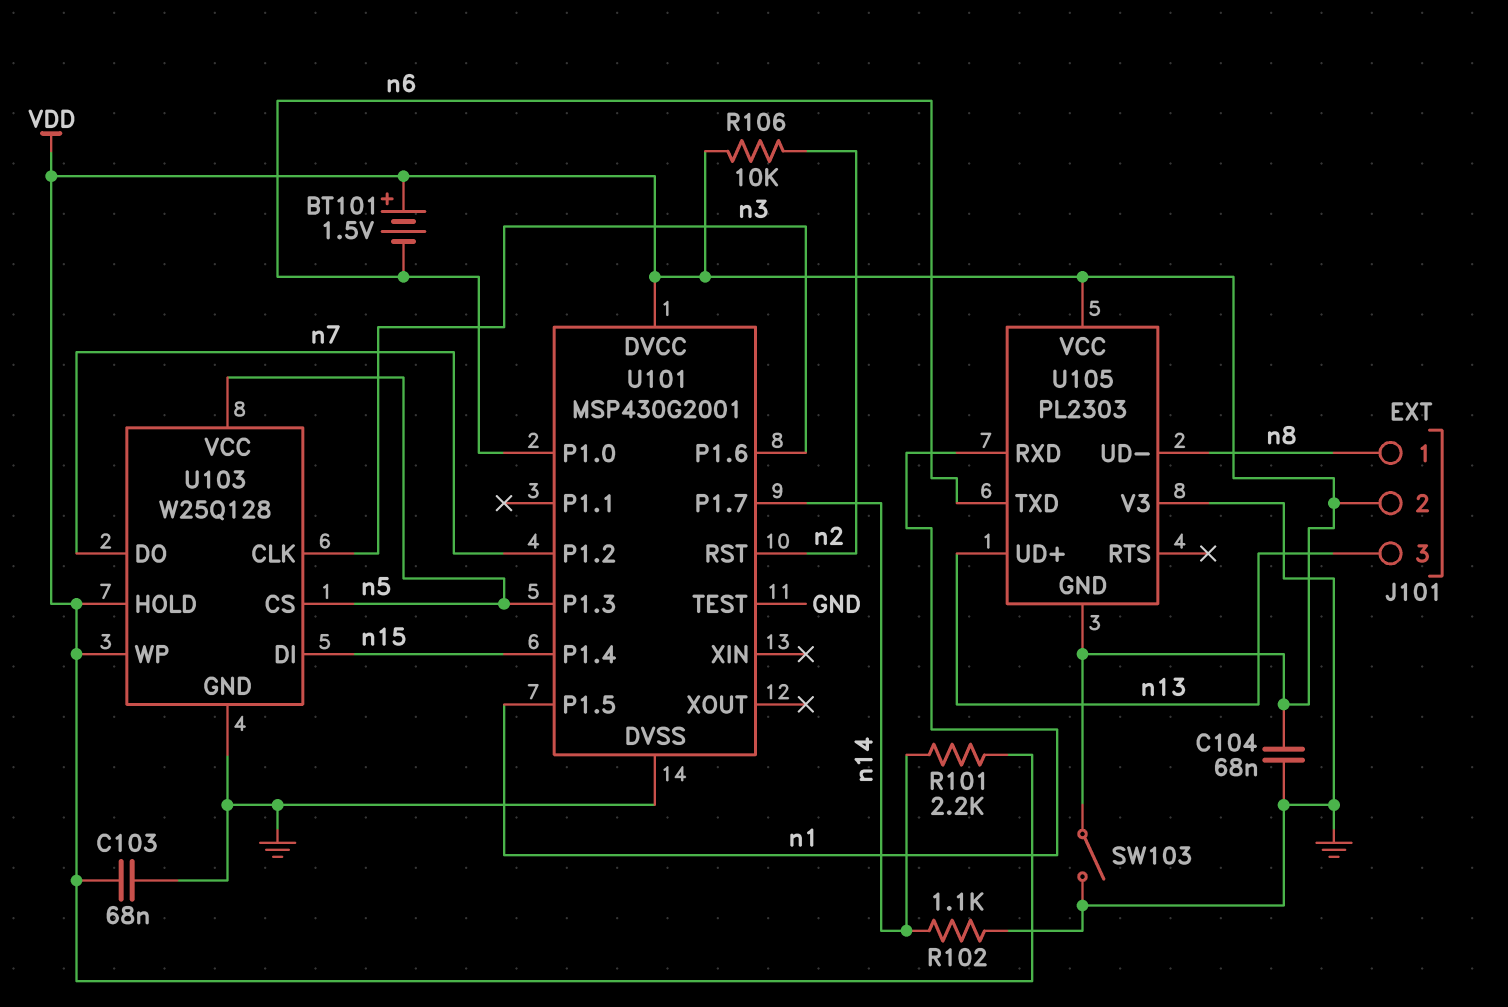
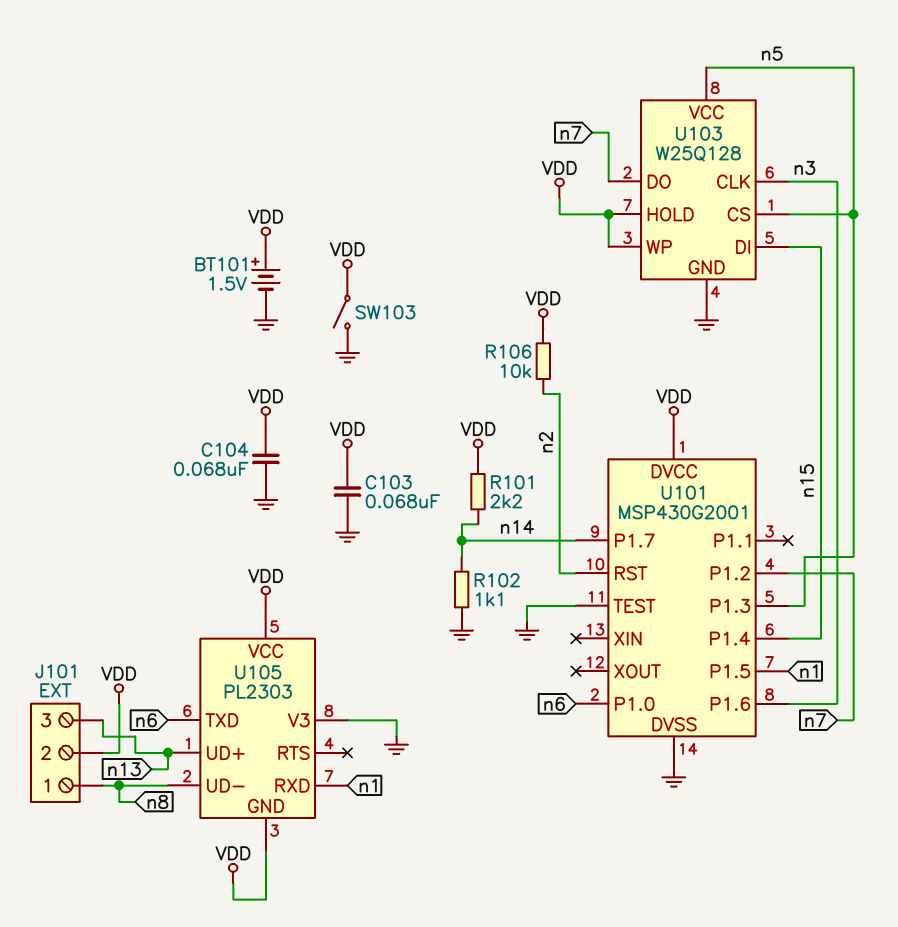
BT101: 1.5V (plus VDD, minus n6) -> 1.5V (plus VDD, minus GND)

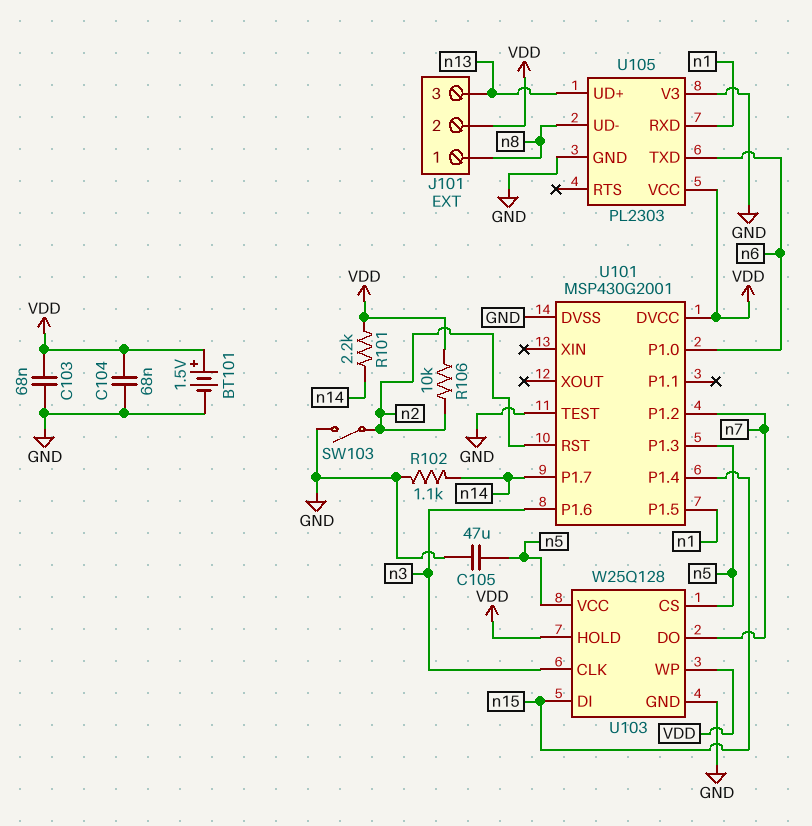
C105: none -> 47uF (GND, n5)
SW103: switch (GND, VDD) -> switch (GND, n2)
U105 pin GND: VDD -> GND

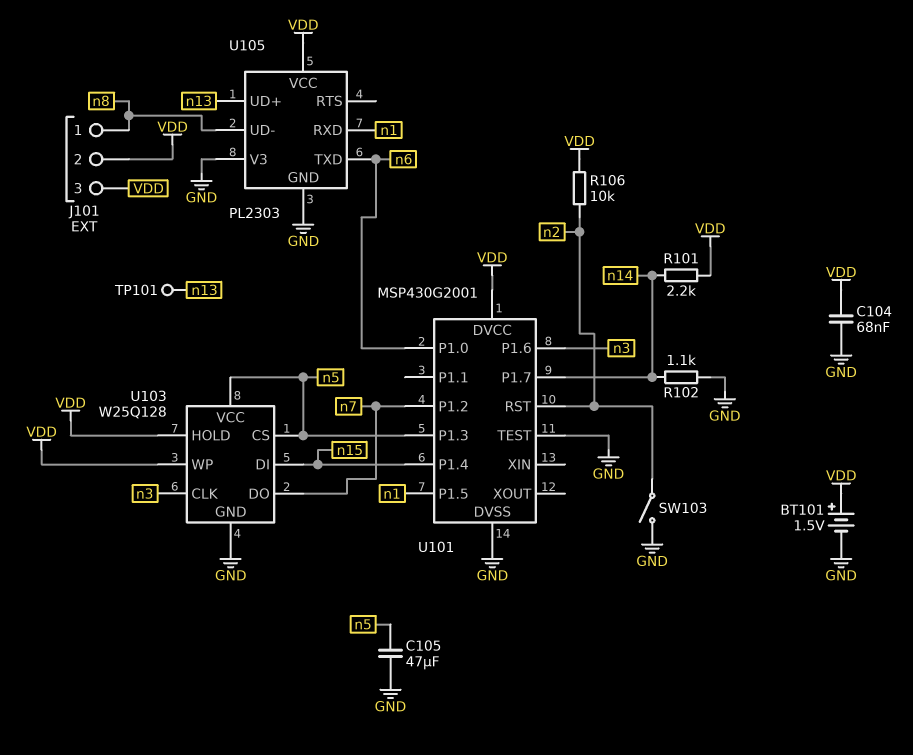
C103: 68nF (GND, VDD) -> none
J101 pin 3: n13 -> VDD
TP101: none -> test point (n13)

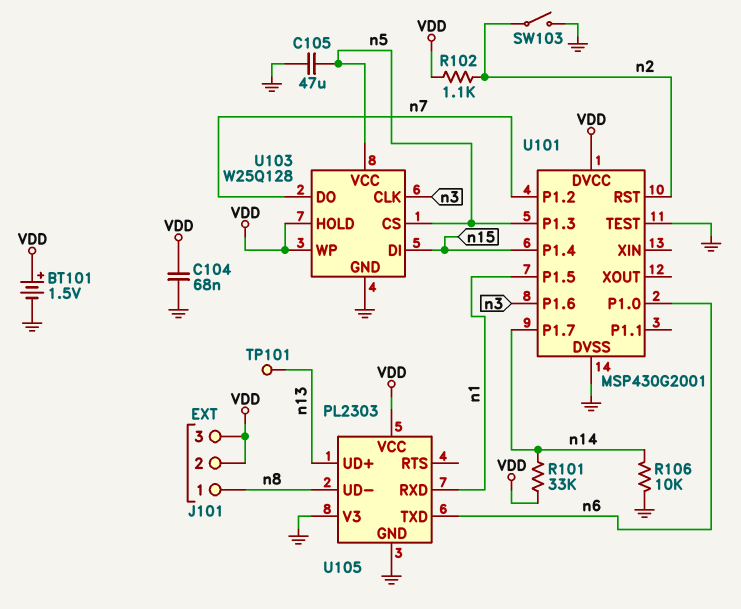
R101: 2.2k (VDD, n14) -> 33k (VDD, n14)
R102: 1.1k (GND, n14) -> 1.1k (VDD, n2)
R106: 10k (VDD, n2) -> 10k (GND, n14)

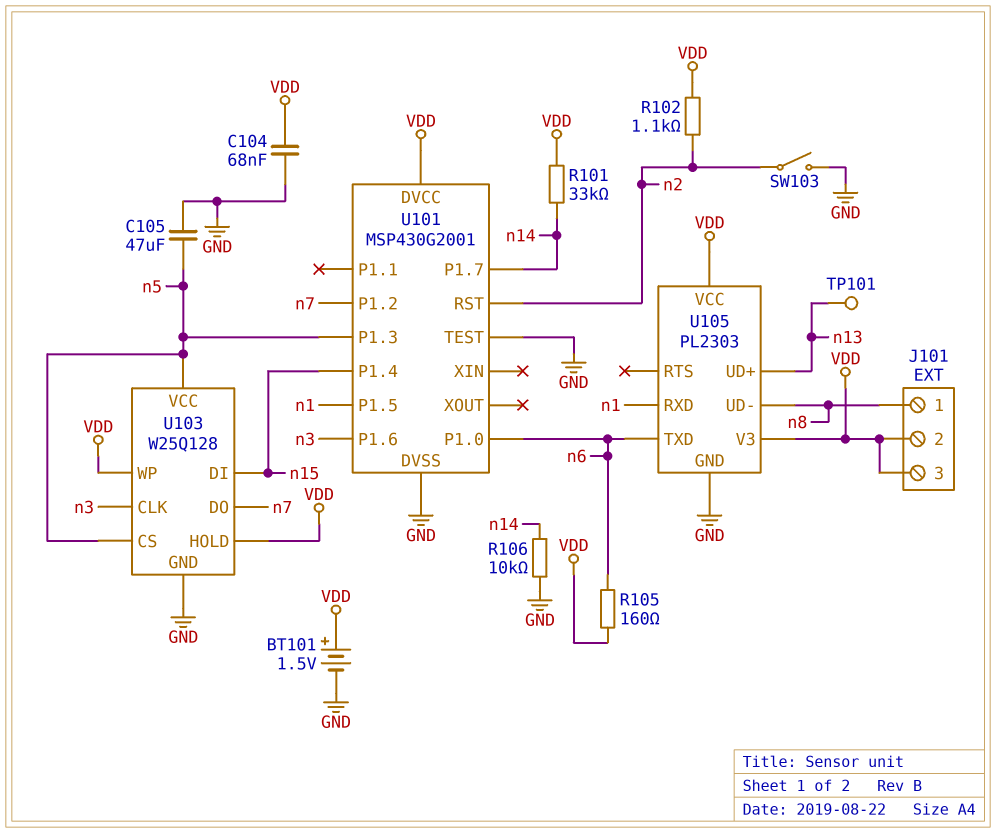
R105: none -> 160 (VDD, n6)
U105 pin V3: GND -> VDD

